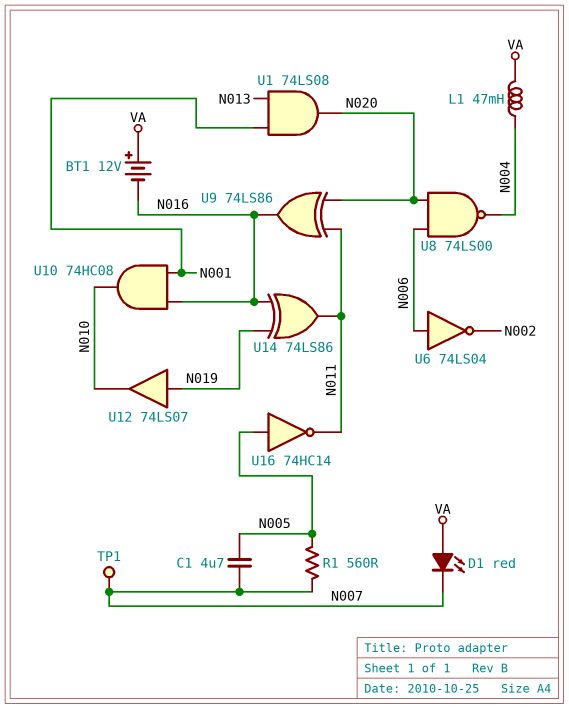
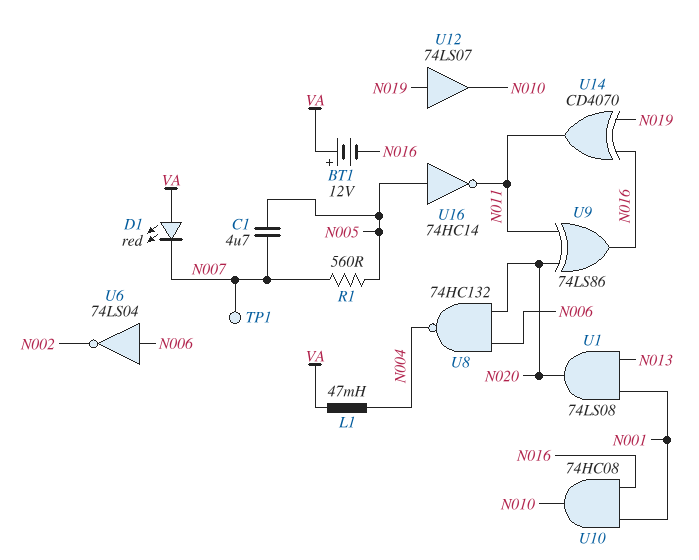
U8: NAND 74LS00 (in N006, in N020, out N004) -> NAND 74HC132 (in N006, in N020, out N004)
U14: XOR 74LS86 (in N016, in N019, out N011) -> XOR CD4070 (in N016, in N019, out N011)

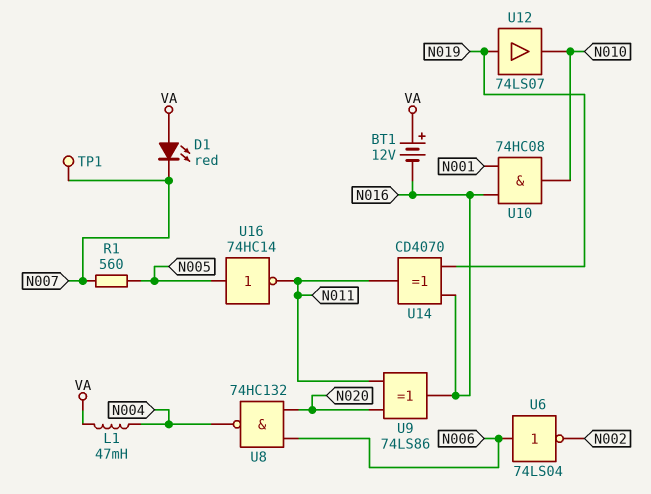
C1: 4.7uF (N005, N007) -> none
U1: AND 74LS08 (in N001, in N013, out N020) -> none

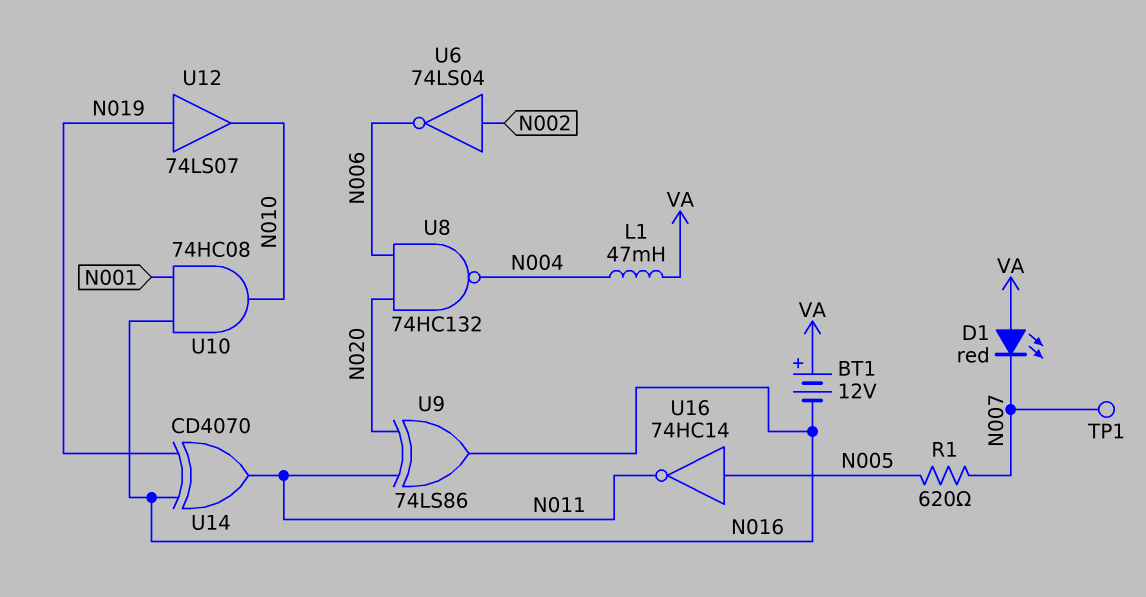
R1: 560 (N005, N007) -> 620 (N005, N007)
U6: NOT 74LS04 (in N006, out N002) -> NOT 74LS04 (in N002, out N006)

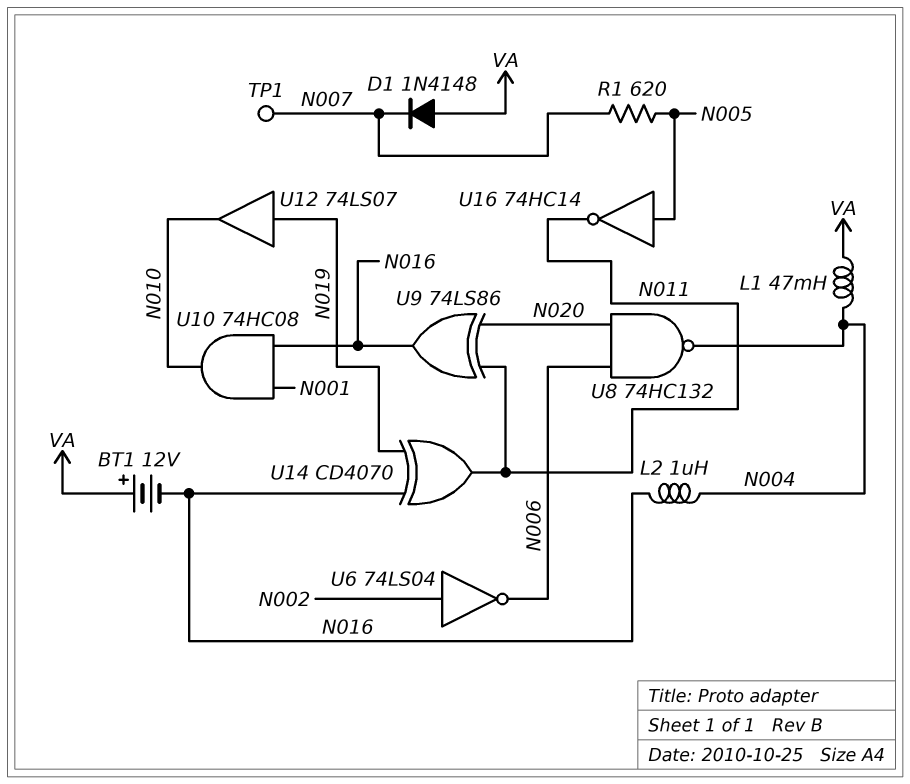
D1: LED red (A VA, K N007) -> diode 1N4148 (A VA, K N007)
L2: none -> 1uH (N004, N016)

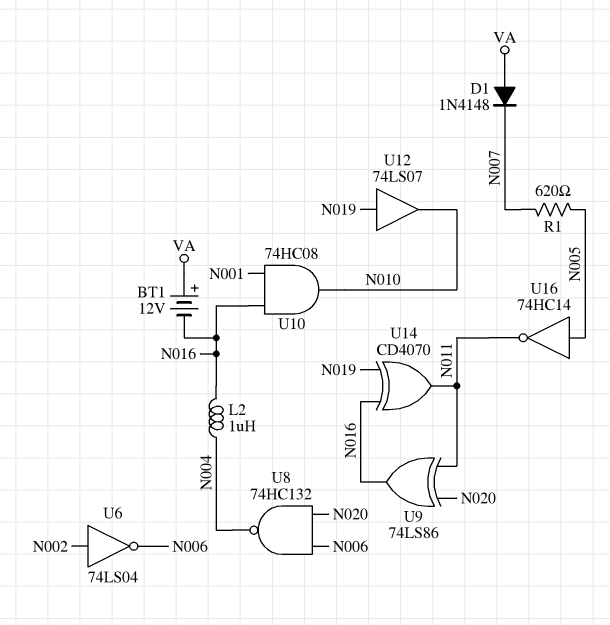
L1: 47mH (N004, VA) -> none
TP1: test point (N007) -> none

